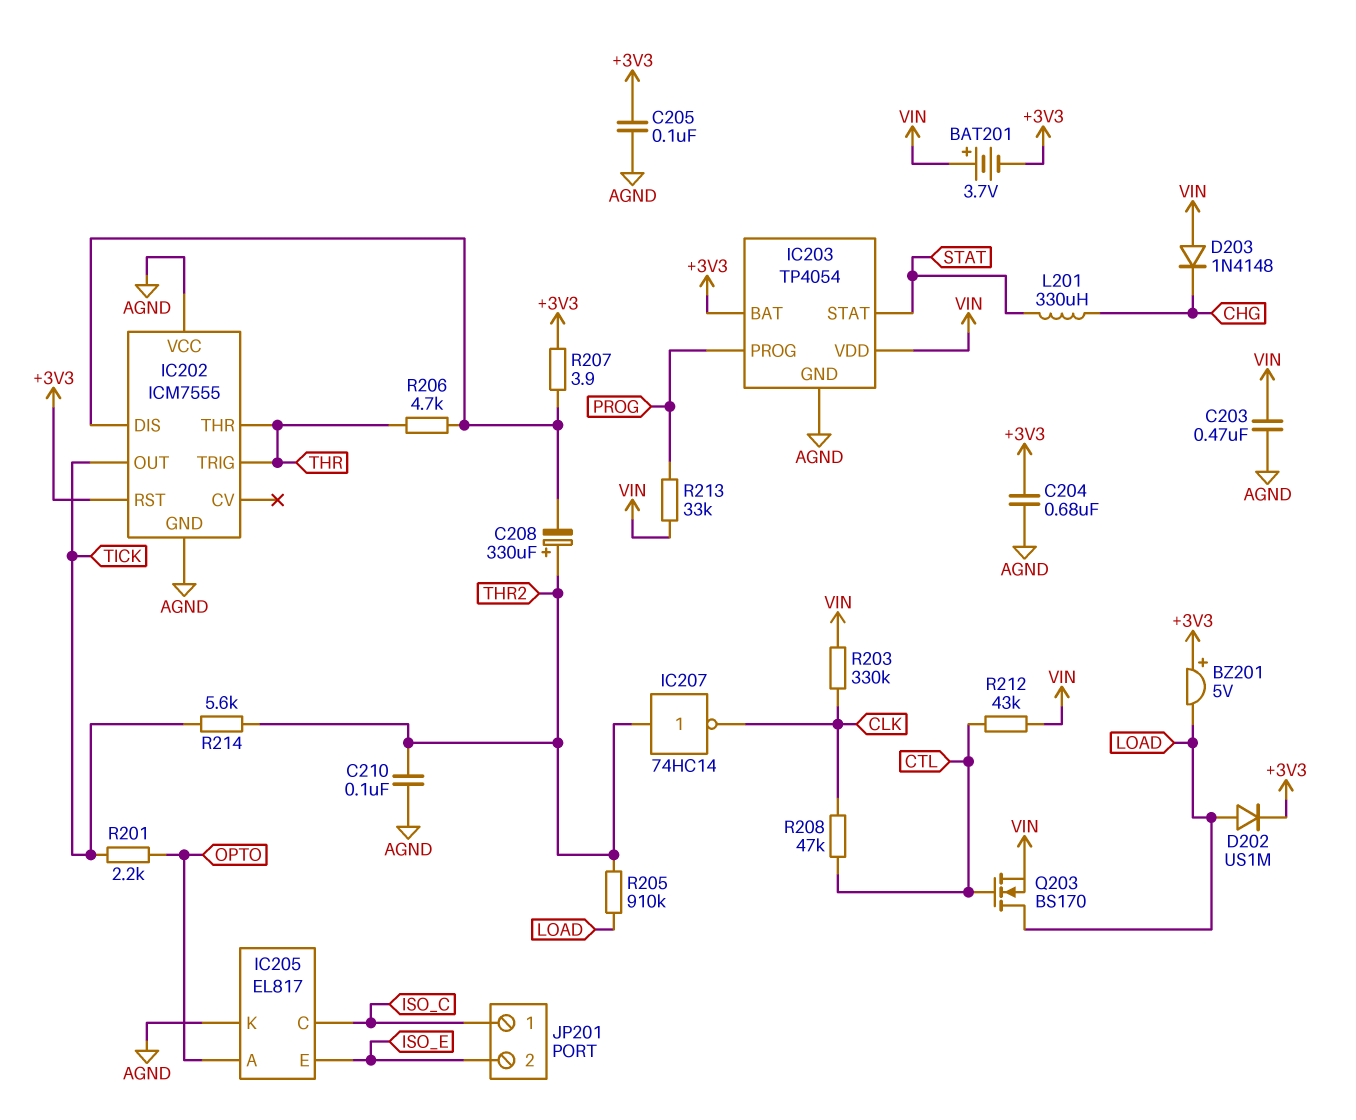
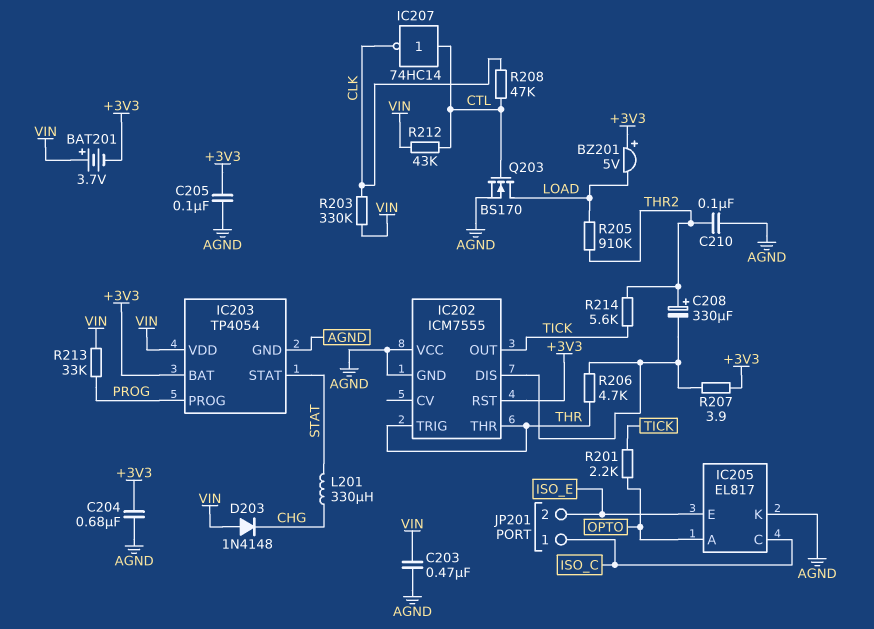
D202: diode US1M (A LOAD, K +3V3) -> none
IC207: NOT 74HC14 (in THR2, out CLK) -> NOT 74HC14 (in CTL, out CLK)
Q203: NMOS BS170 (G CTL, D LOAD, S VIN) -> NMOS BS170 (G CTL, D LOAD, S AGND)

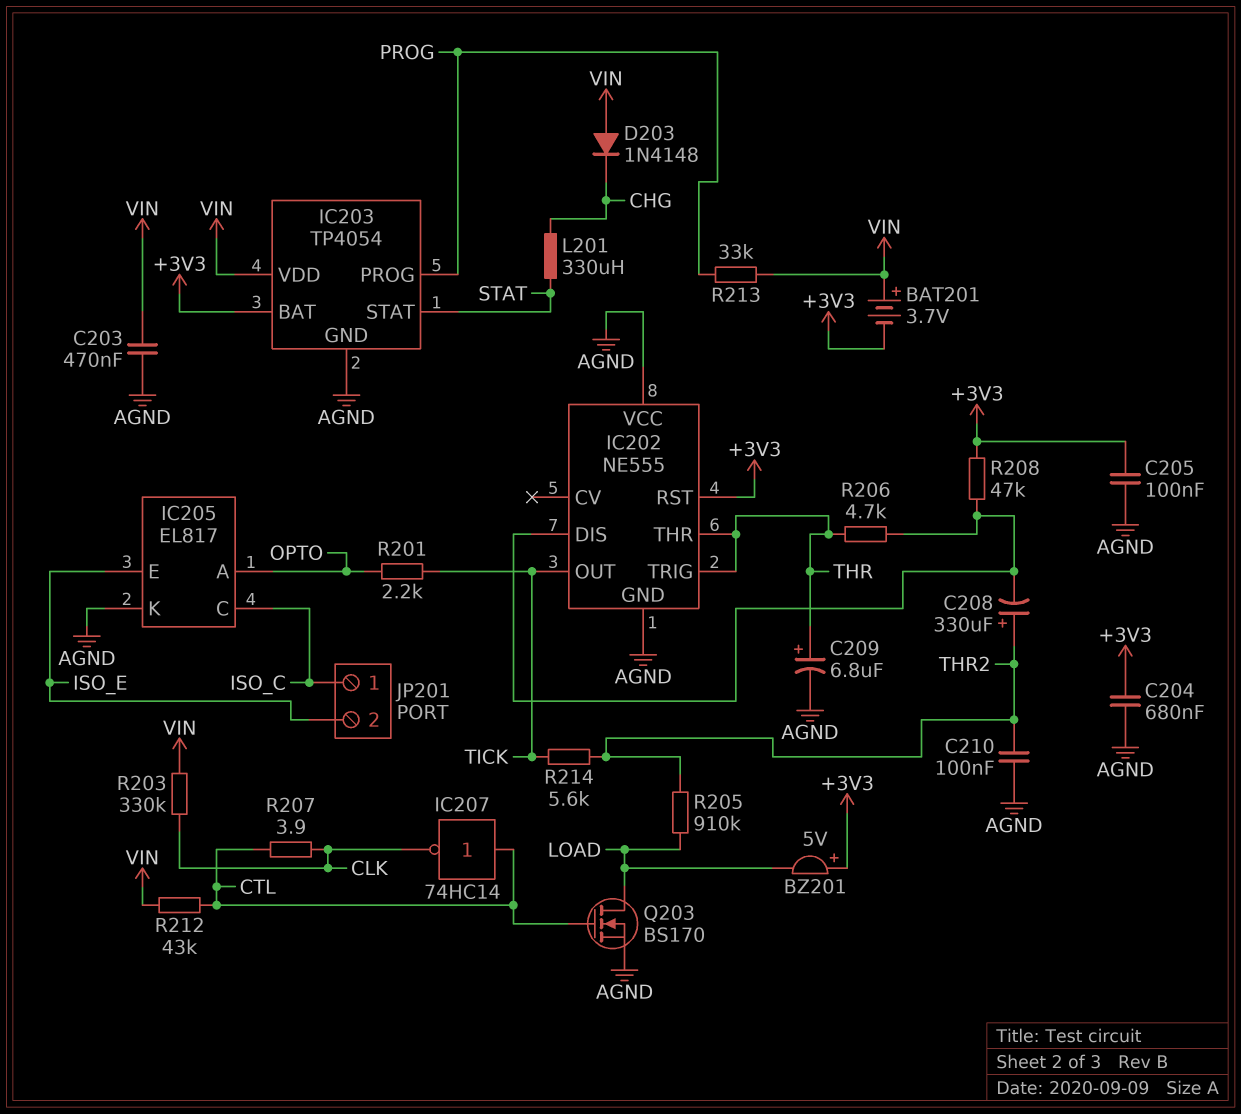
C209: none -> 6.8uF (plus THR, minus AGND)
IC202: ICM7555 -> NE555
R207: 3.9 (+3V3, IC202/DIS) -> 3.9 (CLK, CTL)
R208: 47k (CLK, CTL) -> 47k (+3V3, IC202/DIS)

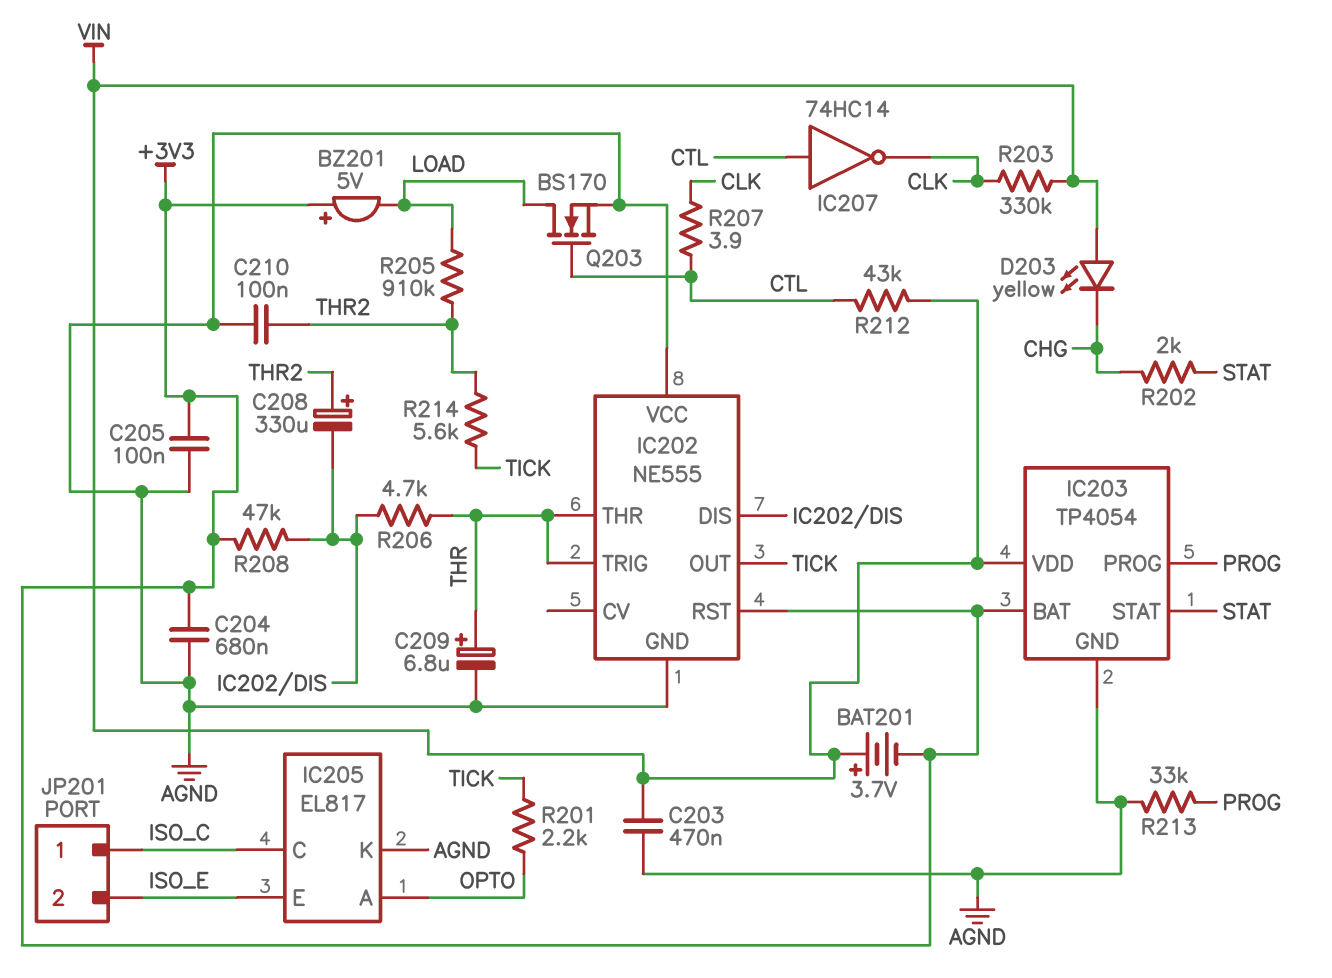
D203: diode 1N4148 (A VIN, K CHG) -> LED yellow (A VIN, K CHG)
L201: 330uH (CHG, STAT) -> none
R202: none -> 2k (CHG, STAT)
R213: 33k (PROG, VIN) -> 33k (AGND, PROG)

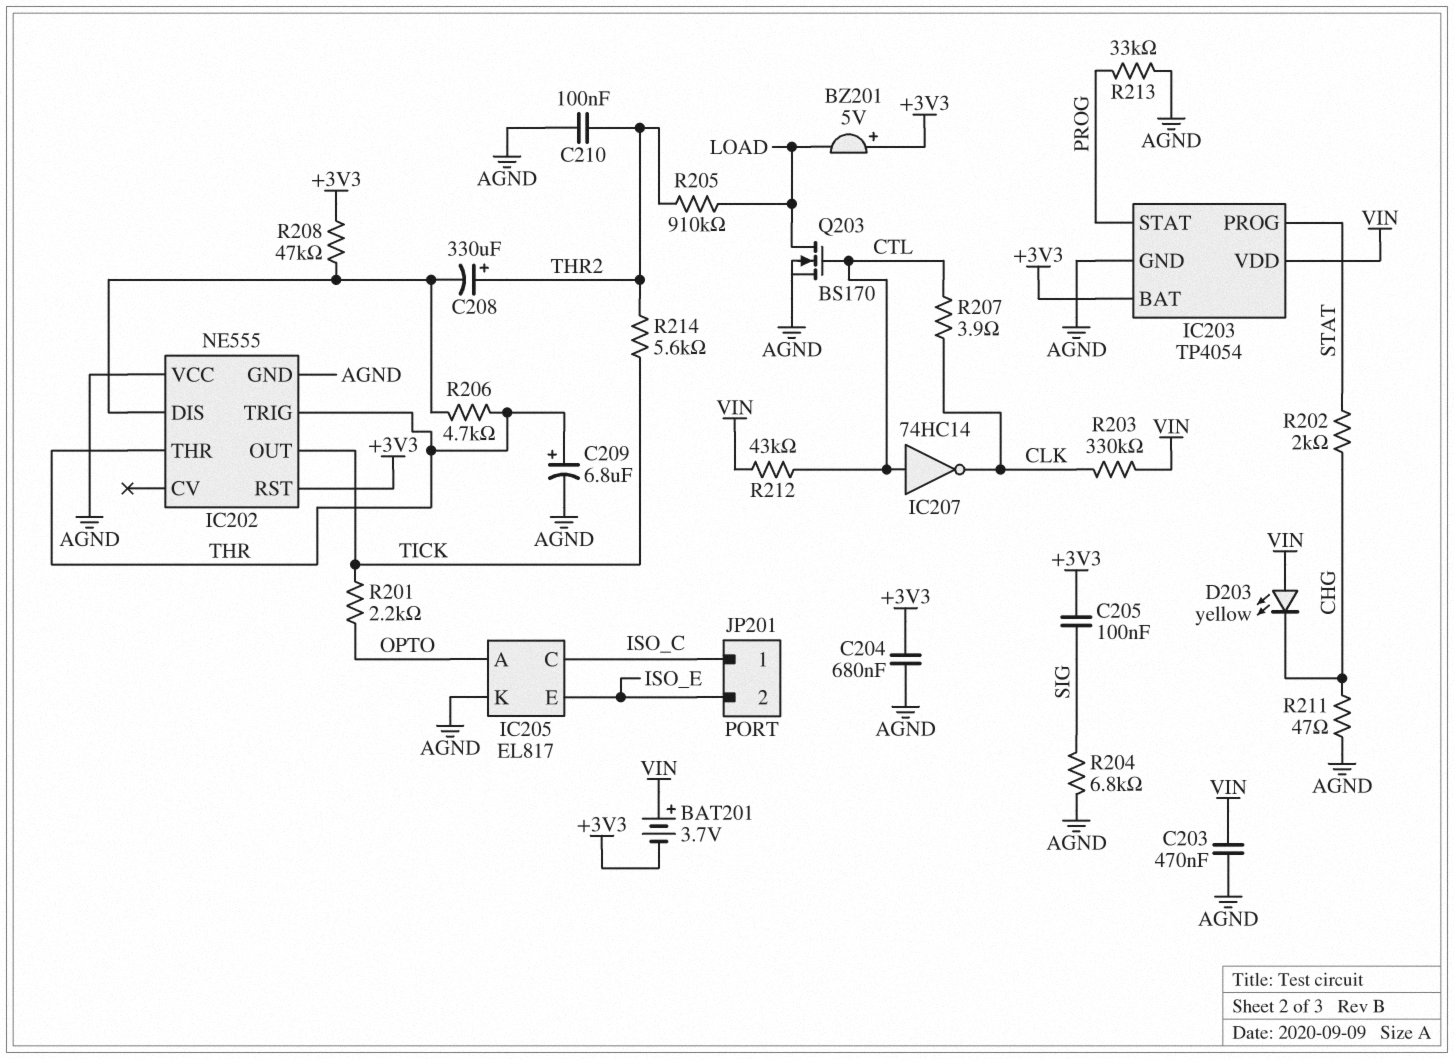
C205: 100nF (+3V3, AGND) -> 100nF (+3V3, SIG)
IC203 pin PROG: PROG -> STAT
IC203 pin STAT: STAT -> PROG
R204: none -> 6.8k (AGND, SIG)
R211: none -> 47 (AGND, CHG)

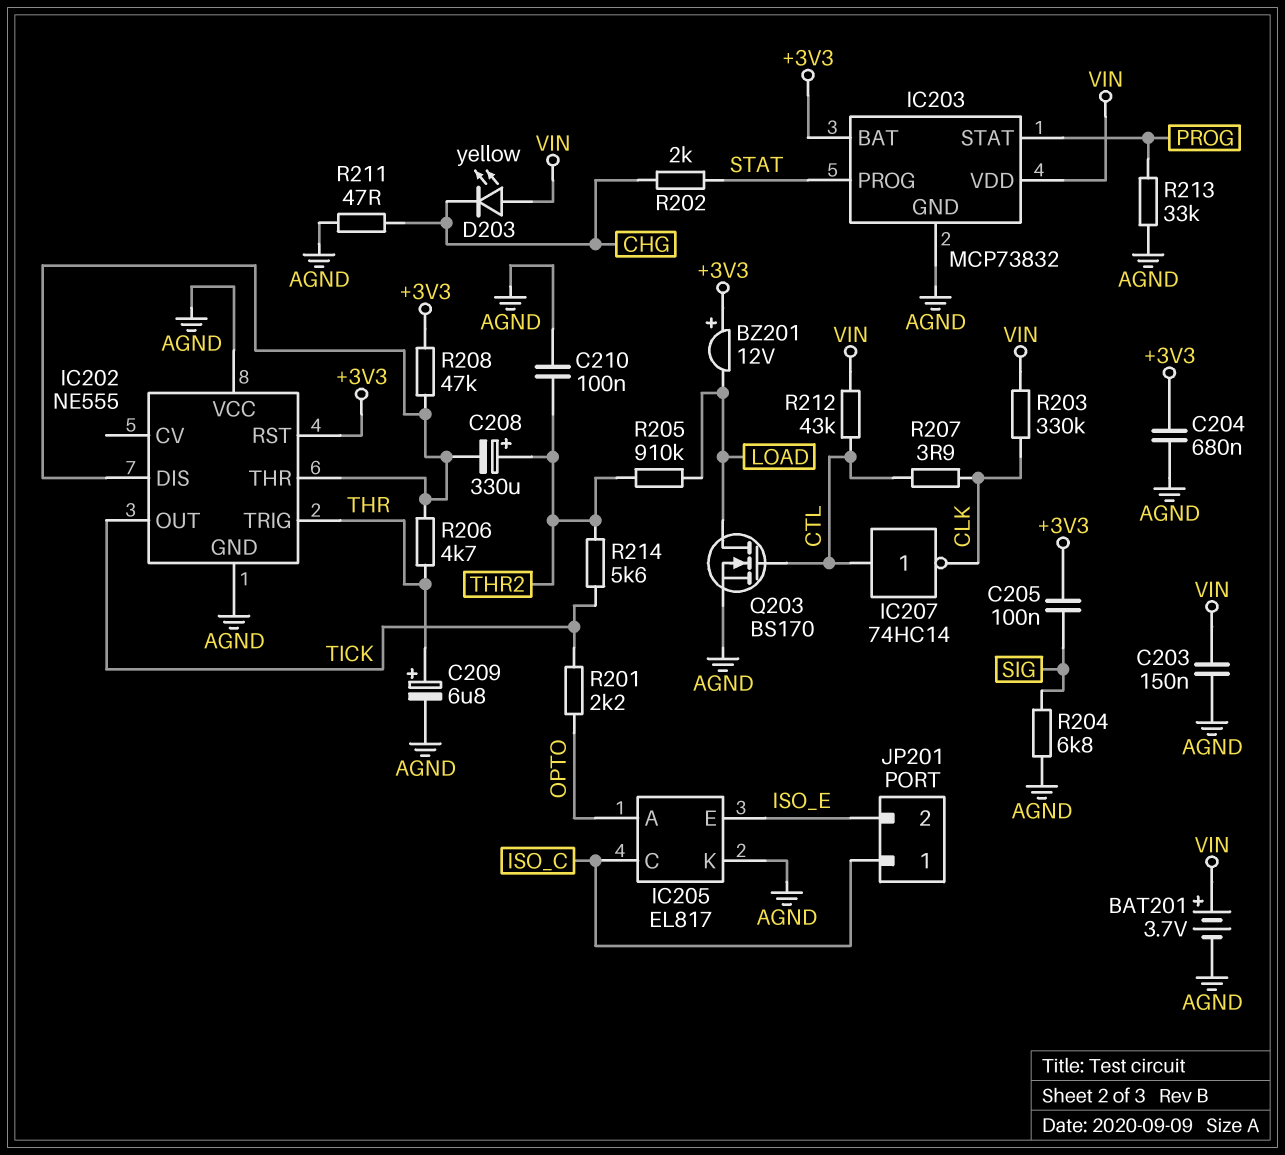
BAT201: 3.7V (plus VIN, minus +3V3) -> 3.7V (plus VIN, minus AGND)
BZ201: buzzer 5V (plus +3V3, minus LOAD) -> buzzer 12V (plus +3V3, minus LOAD)
C203: 470nF (AGND, VIN) -> 150nF (AGND, VIN)
IC202 pin THR: THR -> IC202/DIS
IC203: TP4054 -> MCP73832

